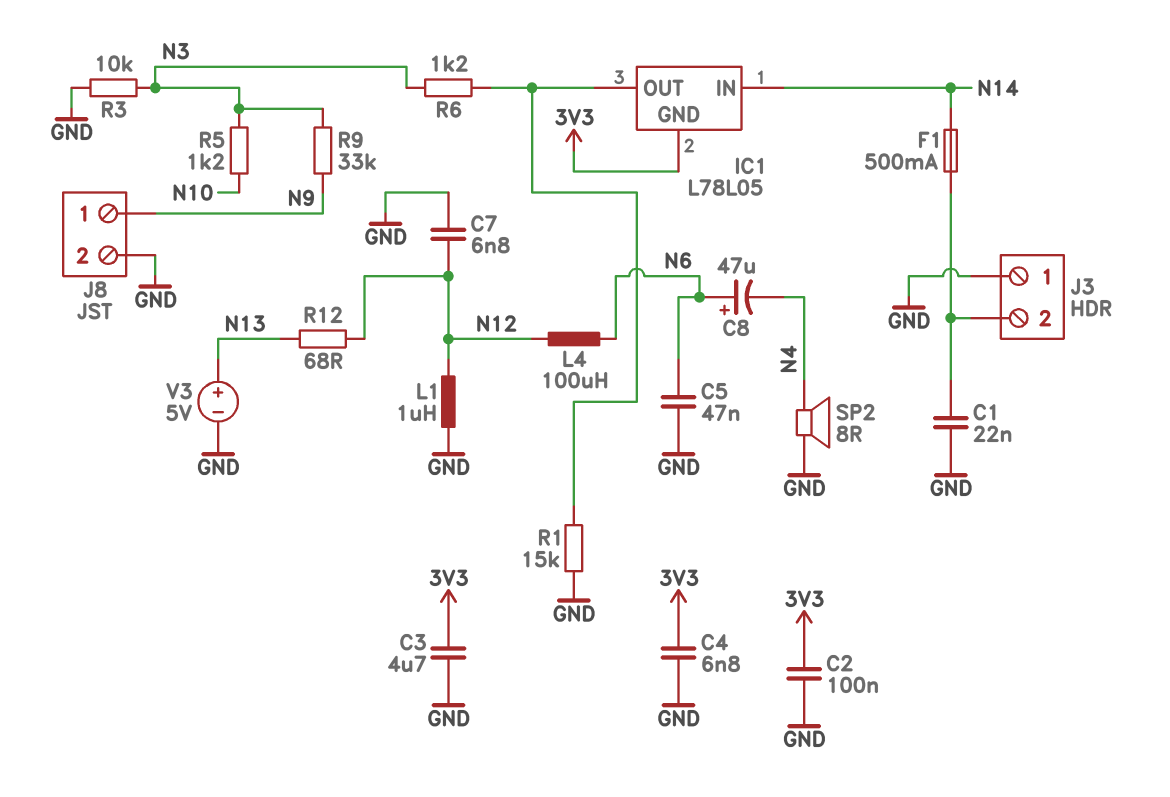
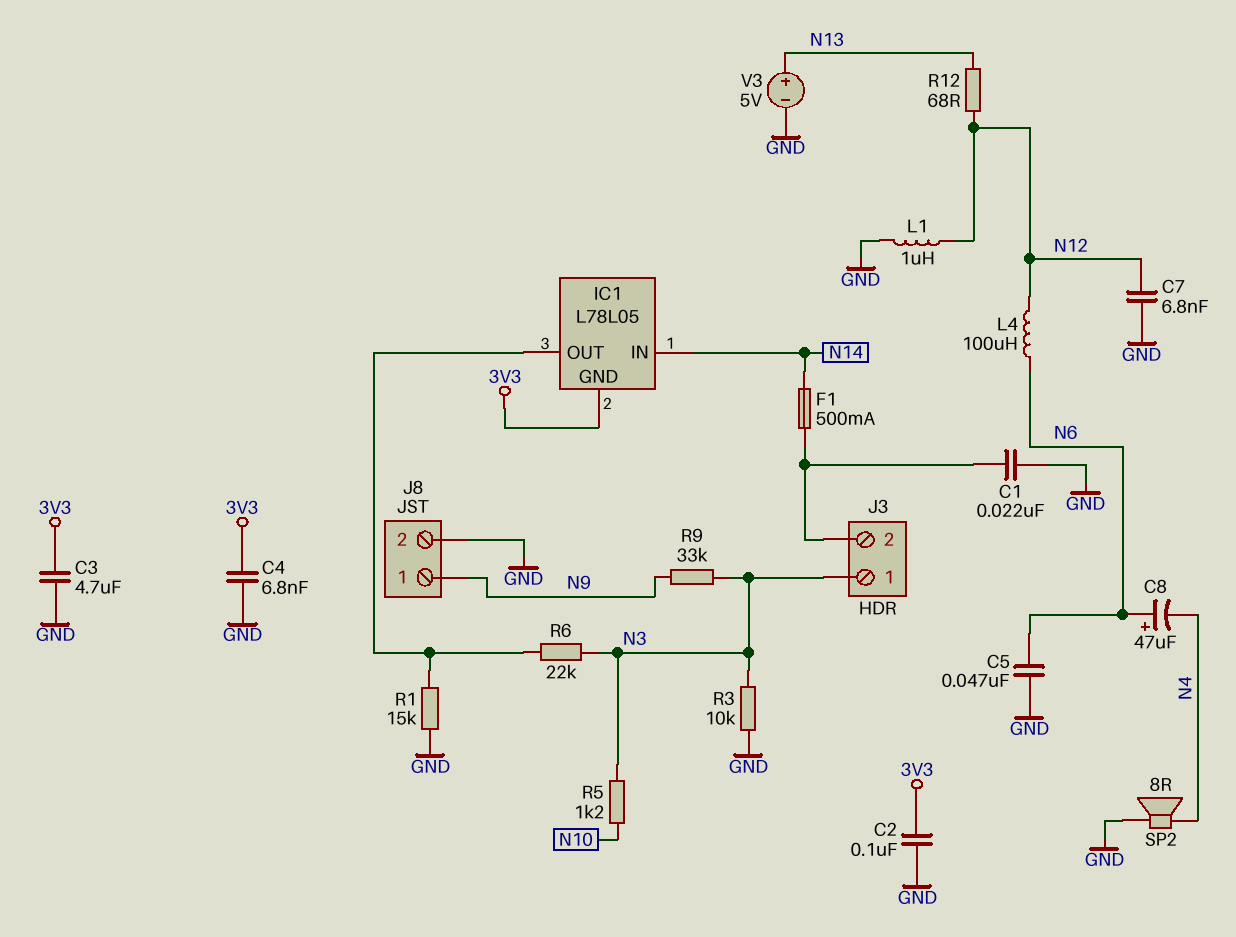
J3 pin 1: GND -> N3
R6: 1.2k (IC1/OUT, N3) -> 22k (IC1/OUT, N3)

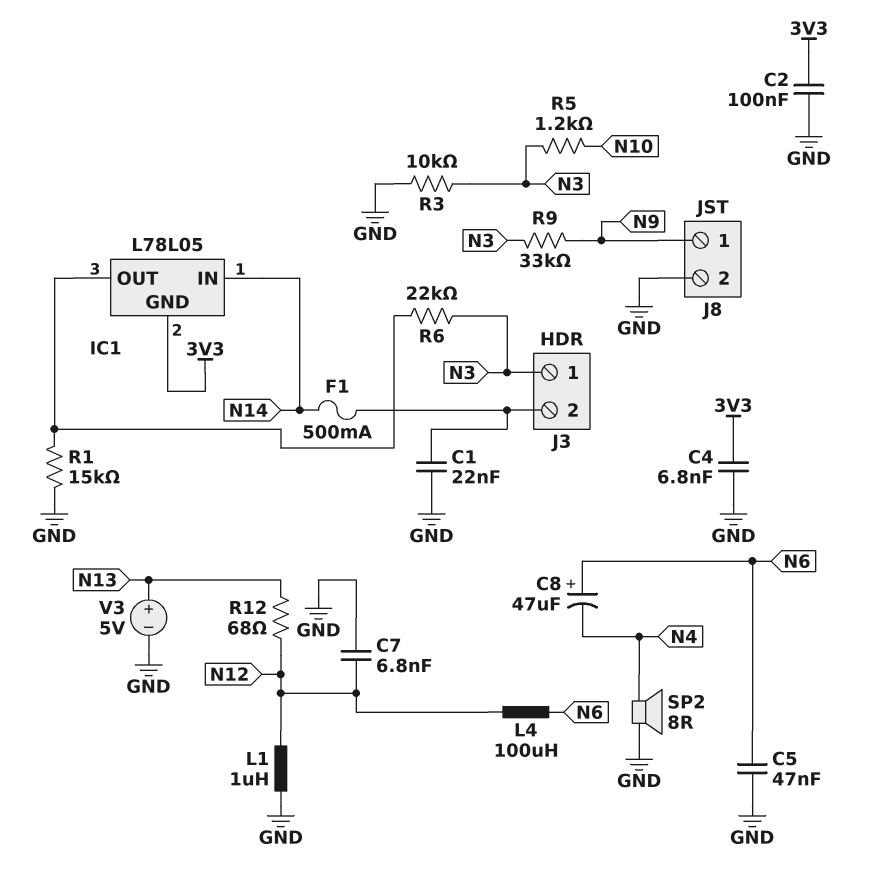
C3: 4.7uF (3V3, GND) -> none

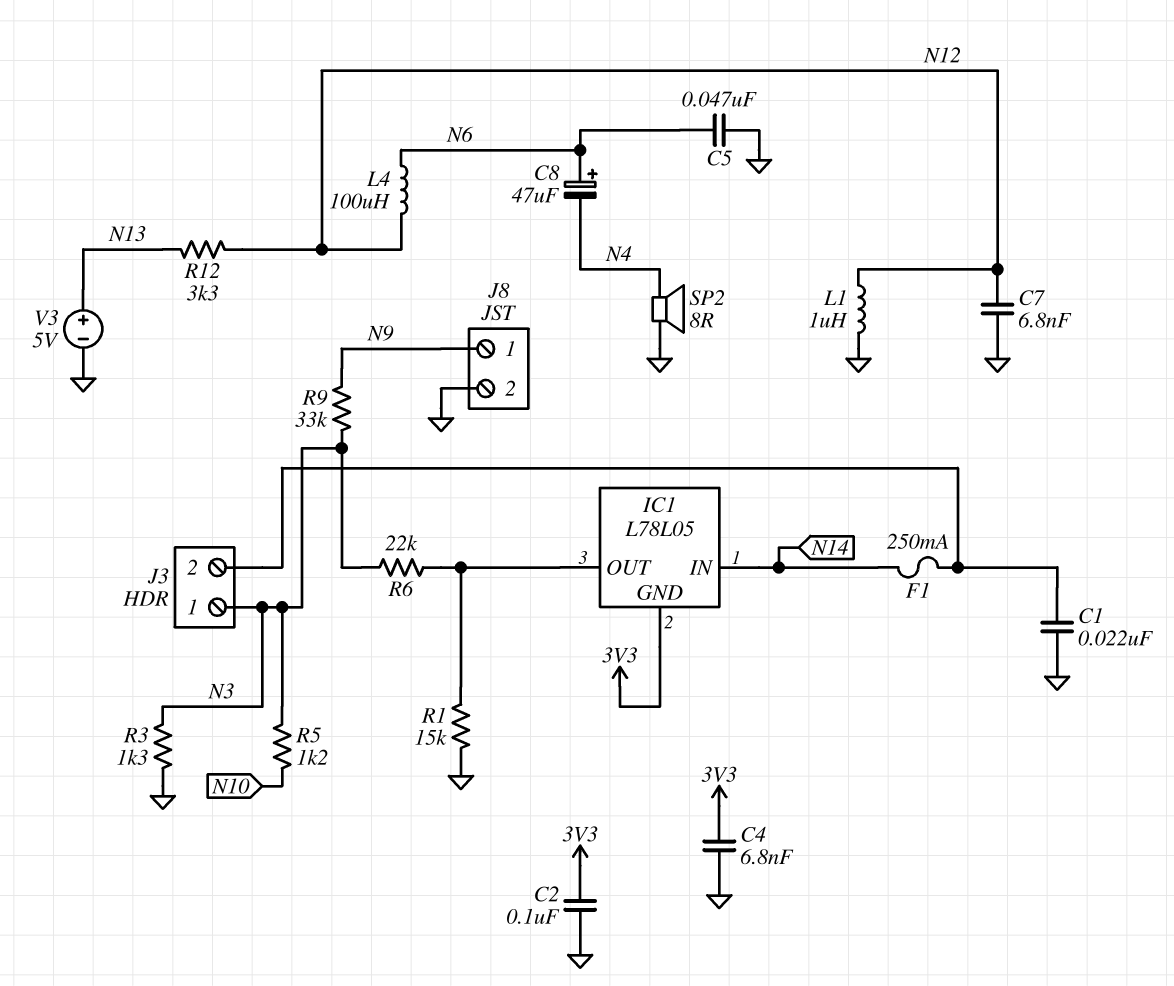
F1: 500mA (J3/2, N14) -> 250mA (J3/2, N14)
R3: 10k (GND, N3) -> 1.3k (GND, N3)
R12: 68 (N12, N13) -> 3.3k (N12, N13)

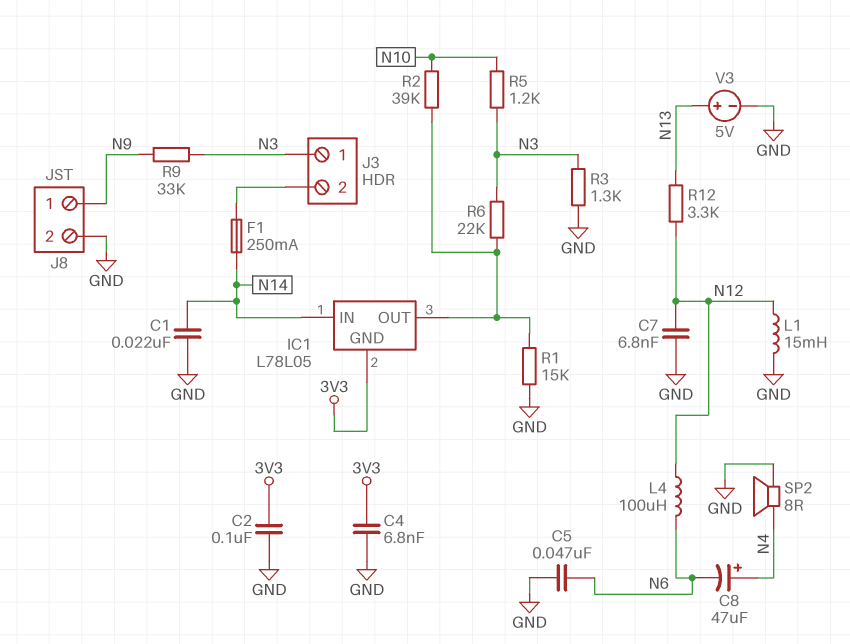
C1: 22nF (GND, J3/2) -> 22nF (GND, N14)
C8: 47uF (plus N6, minus N4) -> 47uF (plus N4, minus N6)
L1: 1uH (GND, N12) -> 15mH (GND, N12)
R2: none -> 39k (IC1/OUT, N10)

